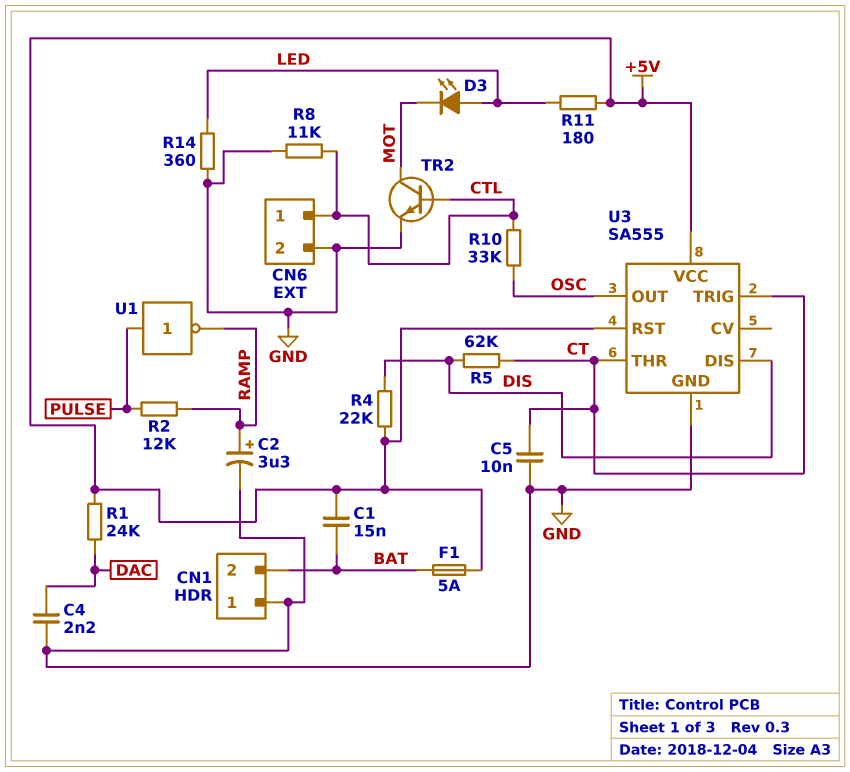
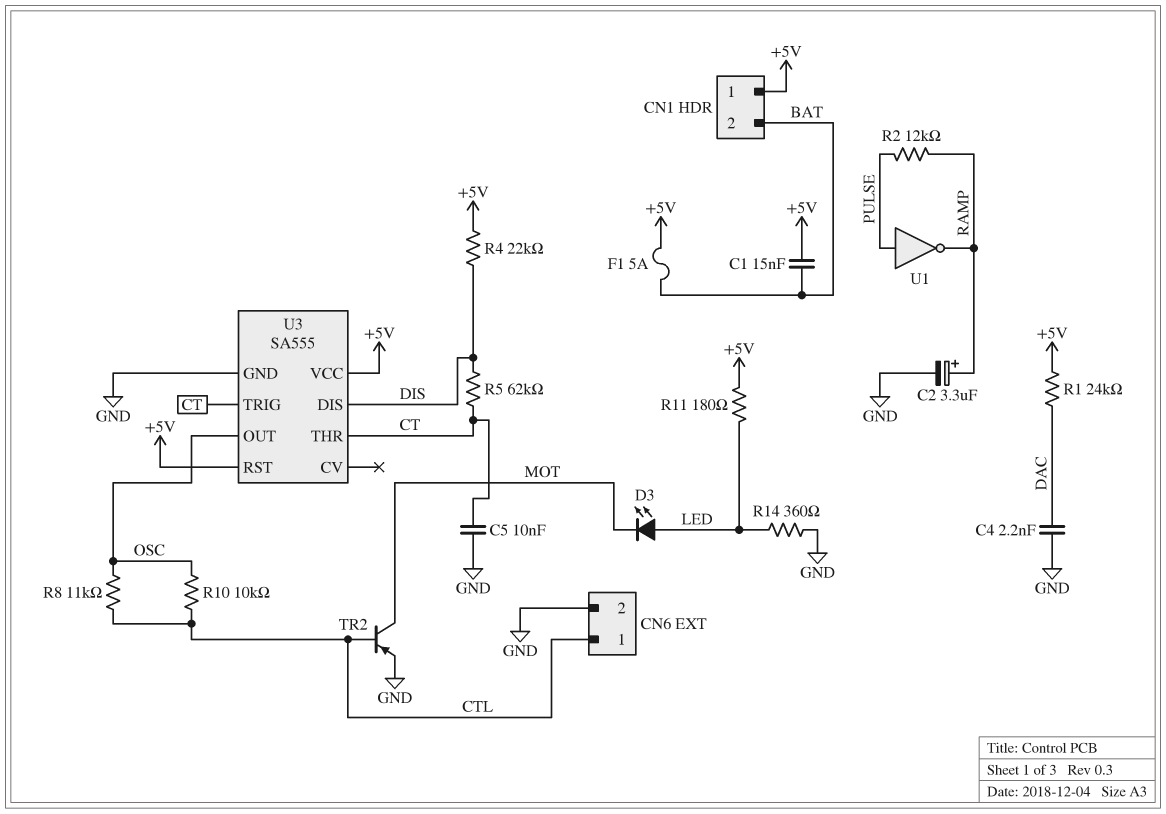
CN1 pin 1: GND -> +5V
R8: 11k (CTL, GND) -> 11k (CTL, OSC)
R10: 33k (CTL, OSC) -> 10k (CTL, OSC)
TR2: NPN (B CTL, C MOT, E GND) -> PNP (B CTL, C MOT, E GND)

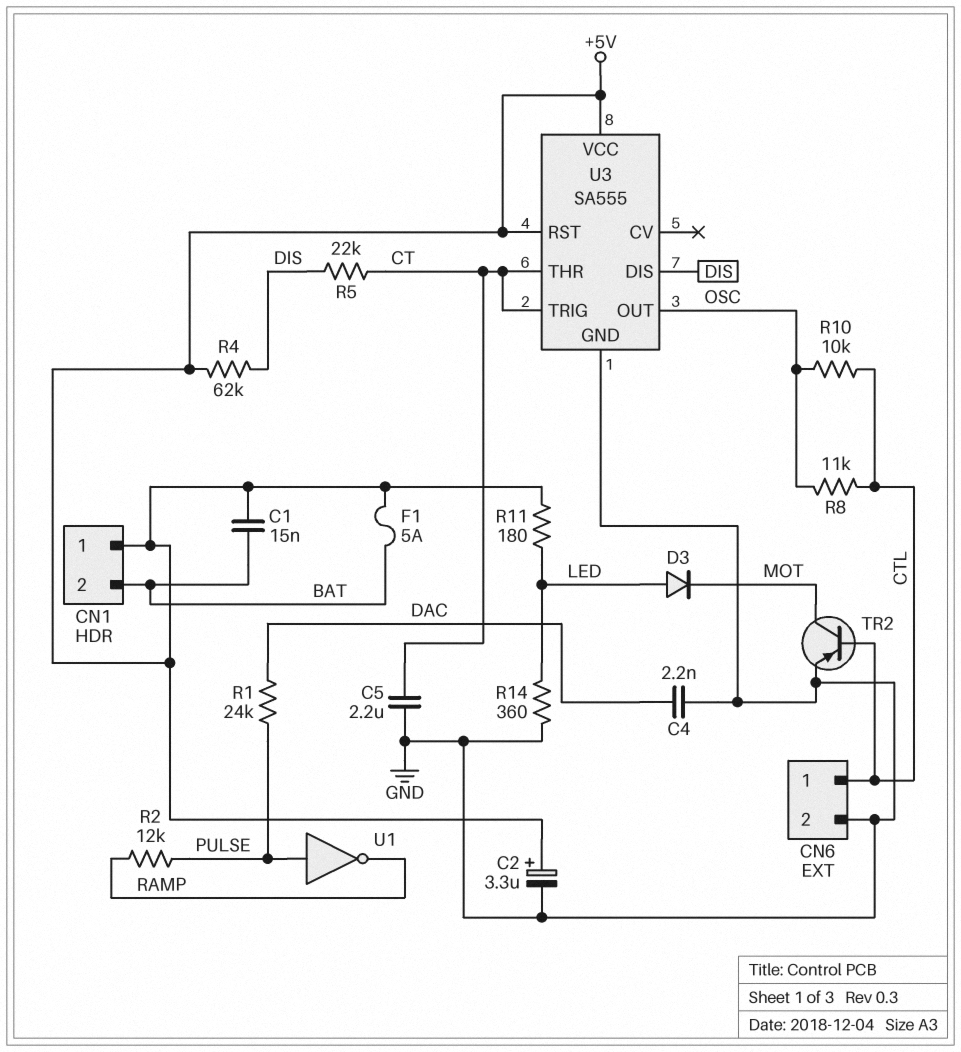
C2: 3.3uF (plus RAMP, minus GND) -> 3.3uF (plus +5V, minus GND)
C5: 10nF (CT, GND) -> 2.2uF (CT, GND)
D3: LED (A LED, K MOT) -> diode (A LED, K MOT)
R1: 24k (+5V, DAC) -> 24k (DAC, PULSE)
R4: 22k (+5V, DIS) -> 62k (+5V, DIS)
R5: 62k (CT, DIS) -> 22k (CT, DIS)

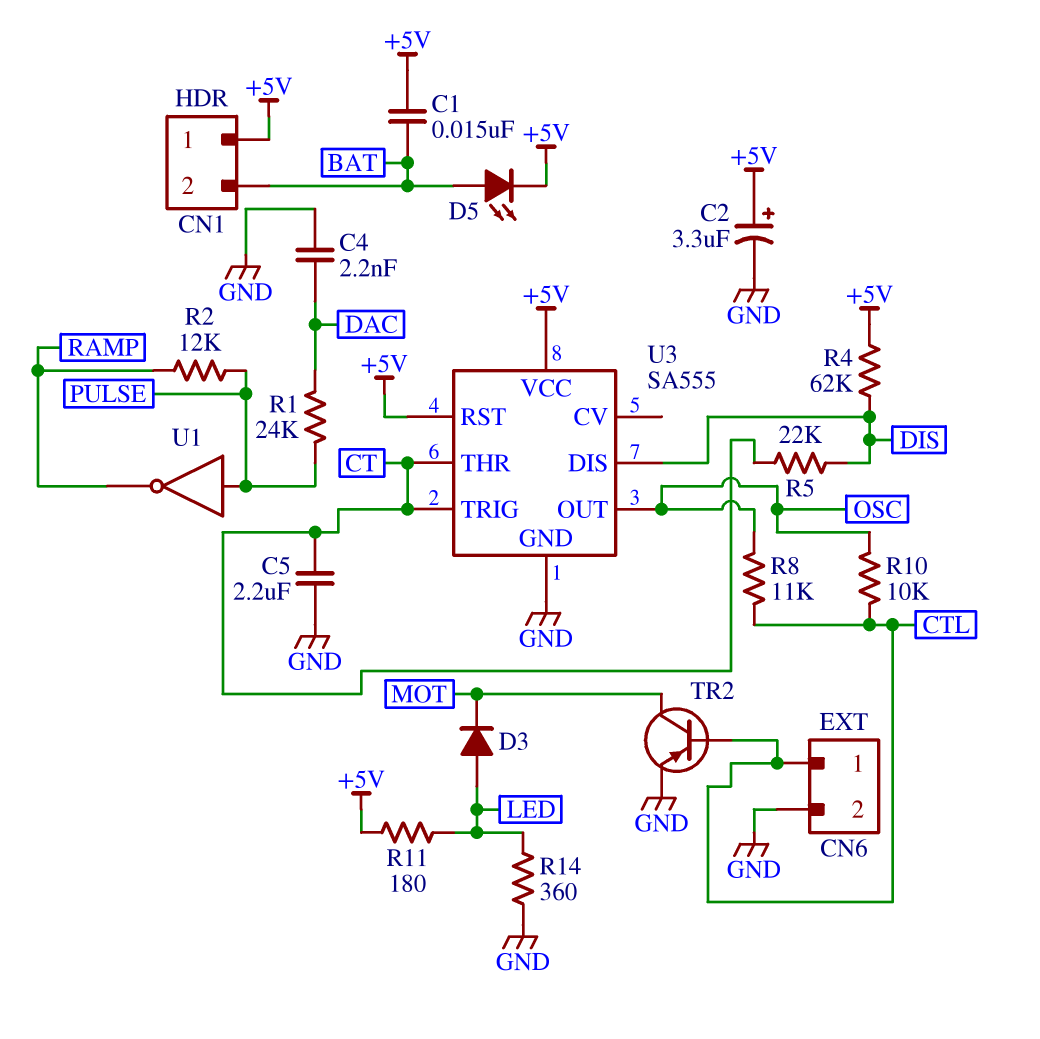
D5: none -> LED (A BAT, K +5V)
F1: 5A (+5V, BAT) -> none

